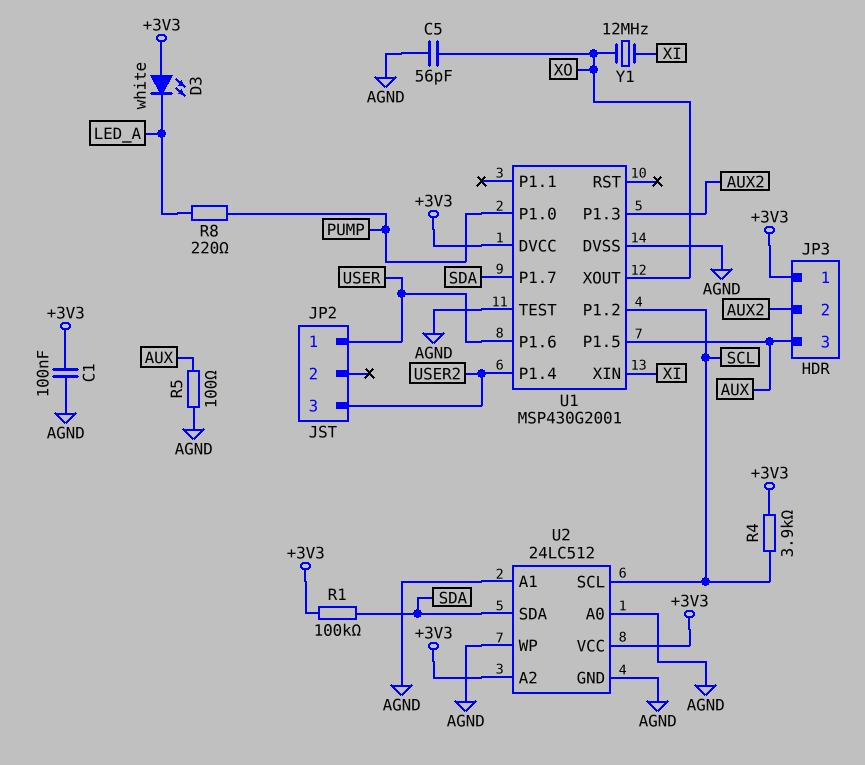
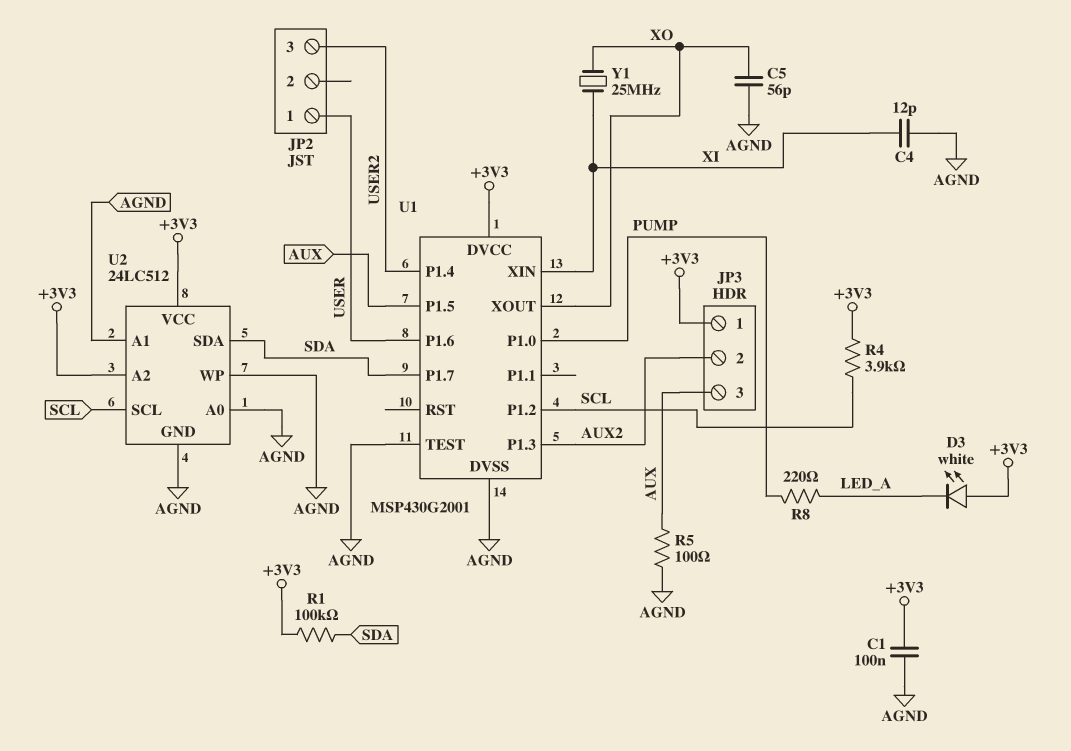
C4: none -> 12pF (AGND, XI)
Y1: 12MHz (XI, XO) -> 25MHz (XI, XO)

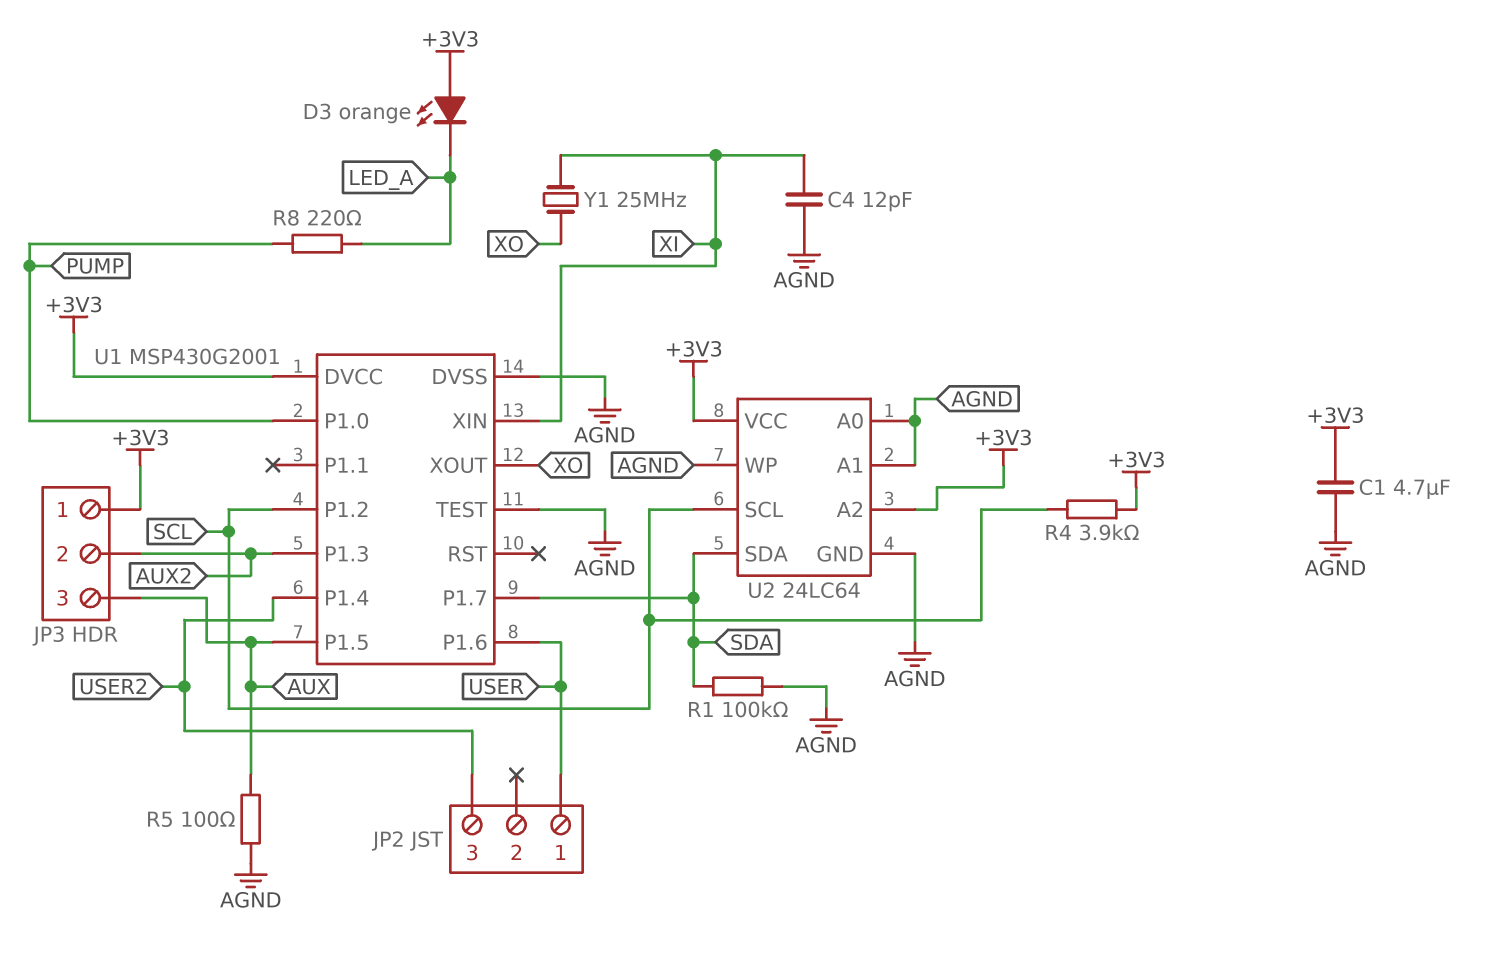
C1: 100nF (+3V3, AGND) -> 4.7uF (+3V3, AGND)
C5: 56pF (AGND, XO) -> none
D3: LED white (A +3V3, K LED_A) -> LED orange (A +3V3, K LED_A)
R1: 100k (+3V3, SDA) -> 100k (AGND, SDA)
U2: 24LC512 -> 24LC64

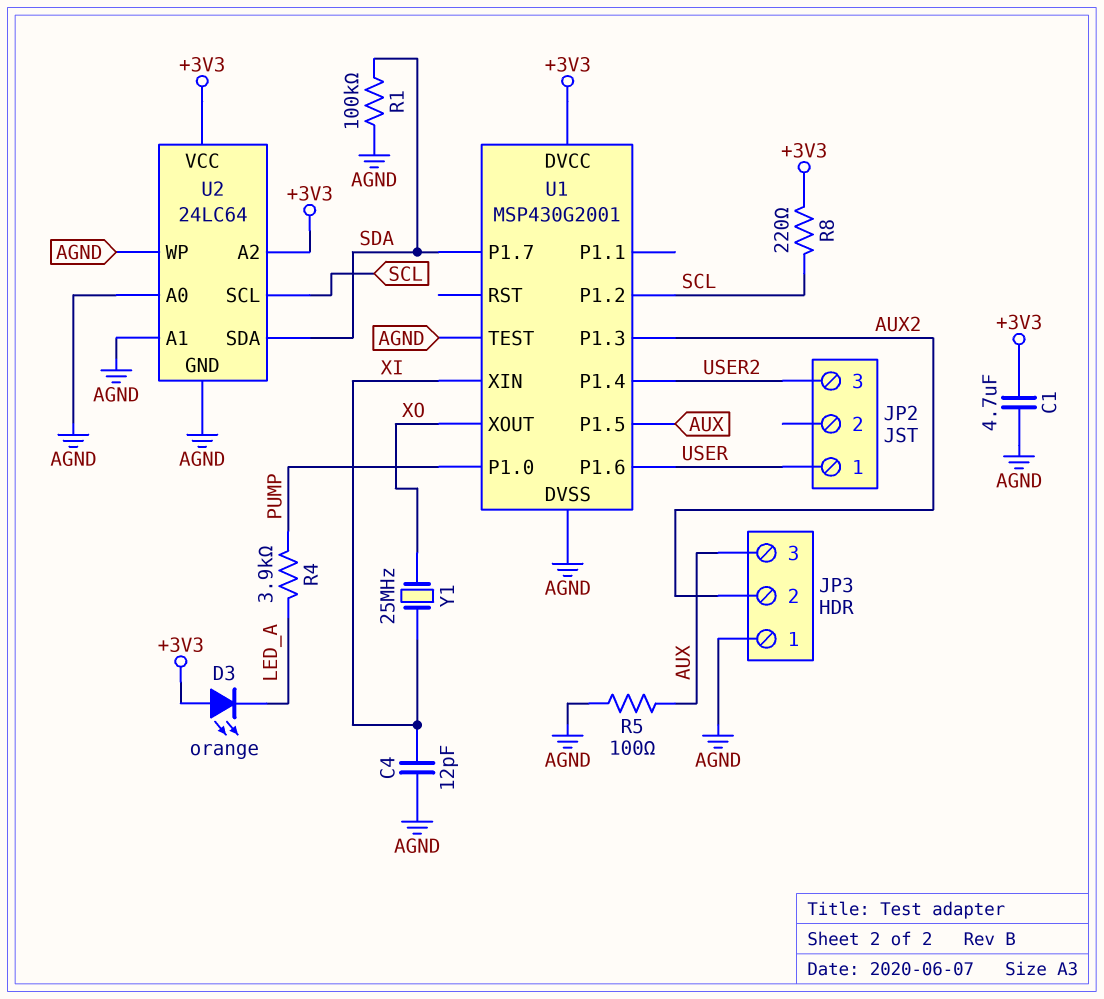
JP3 pin 1: +3V3 -> AGND
R4: 3.9k (+3V3, SCL) -> 3.9k (LED_A, PUMP)
R8: 220 (LED_A, PUMP) -> 220 (+3V3, SCL)

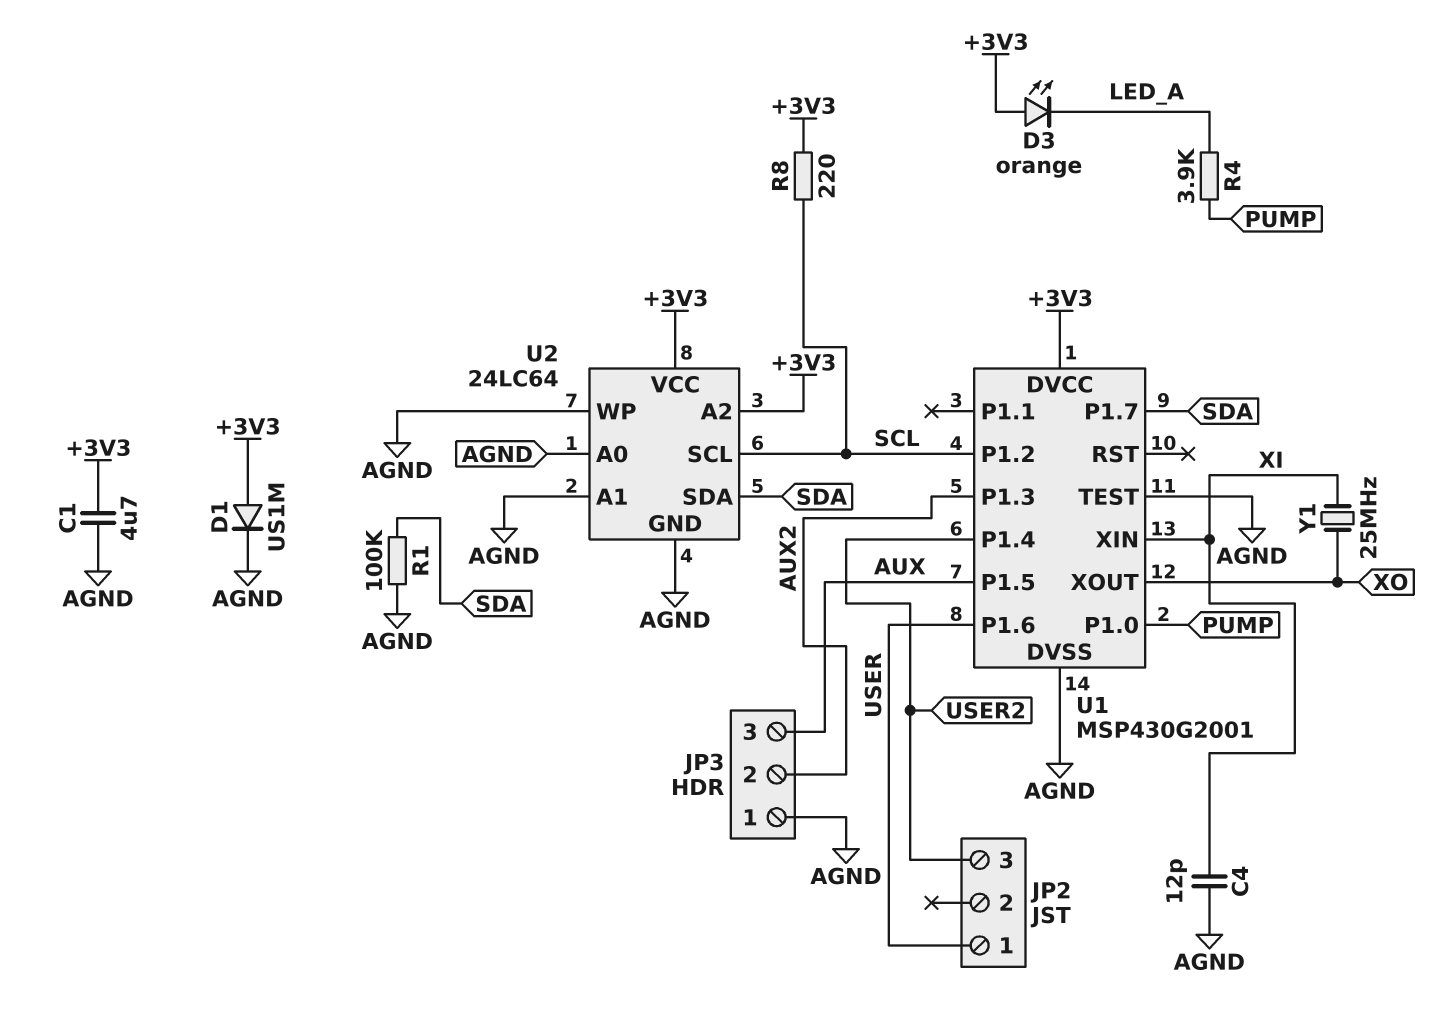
D1: none -> diode US1M (A +3V3, K AGND)
R5: 100 (AGND, AUX) -> none

